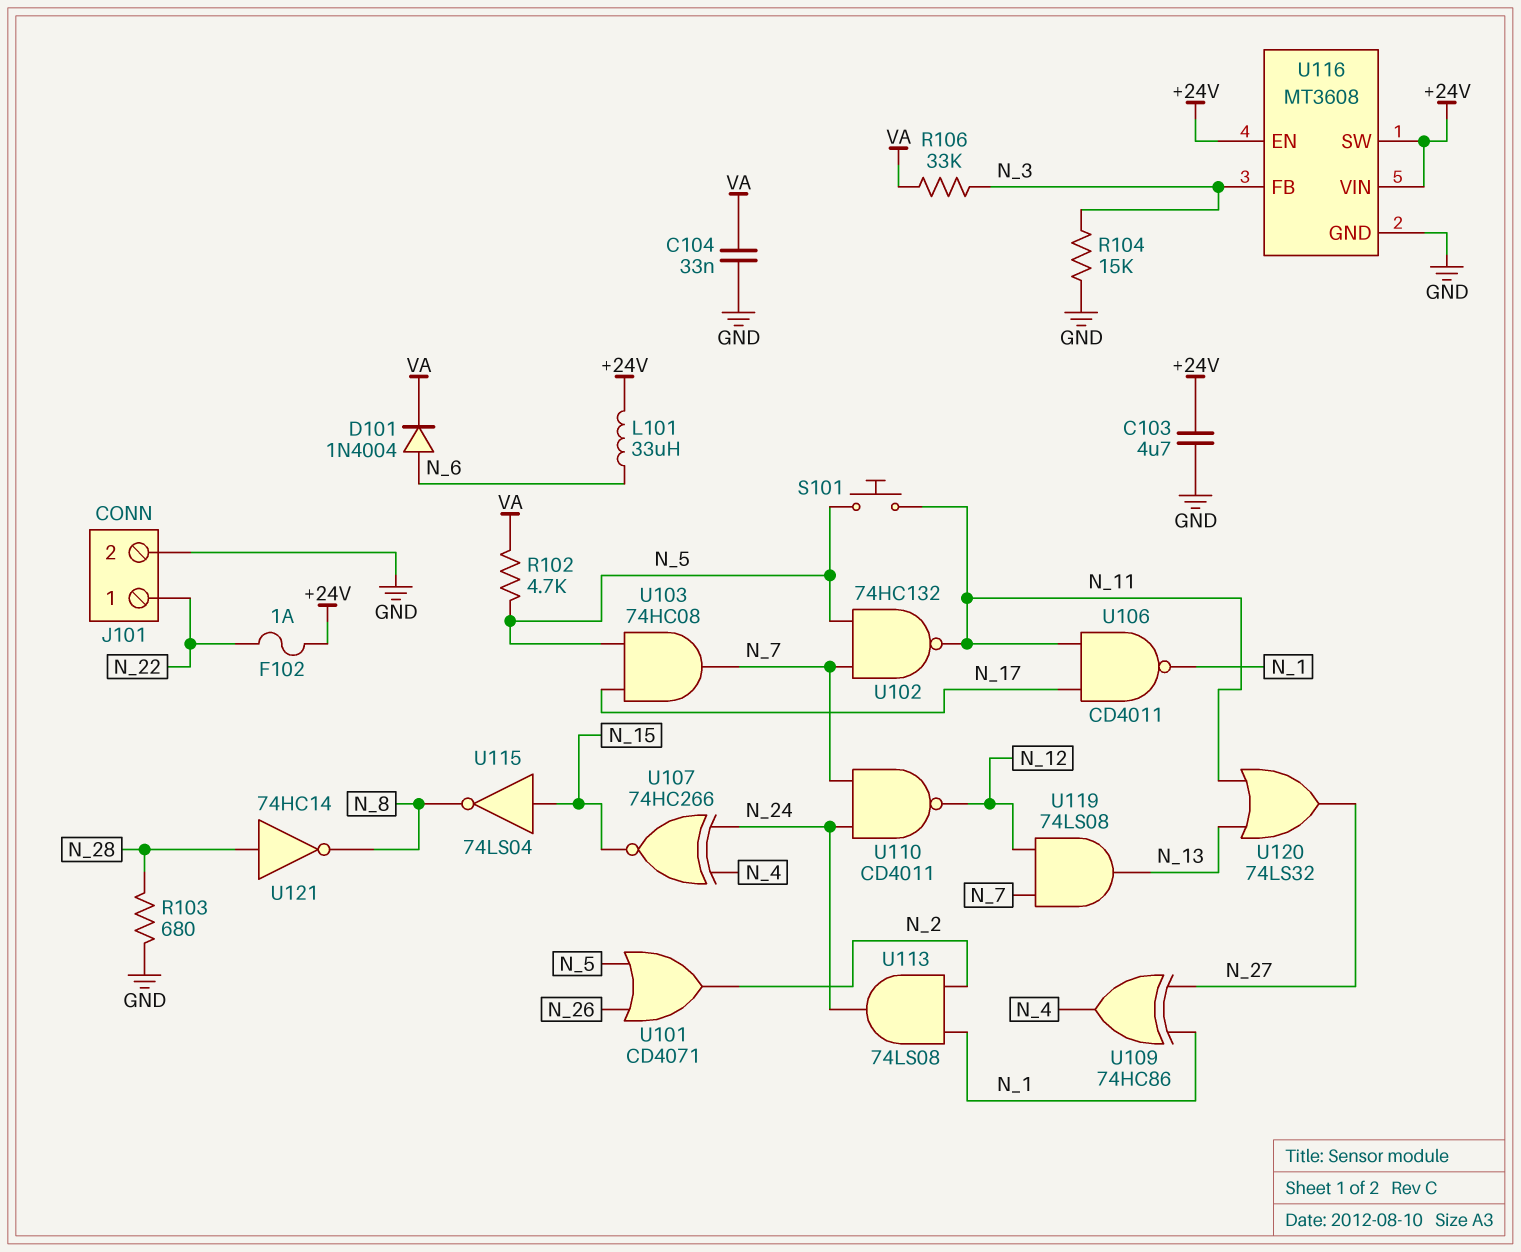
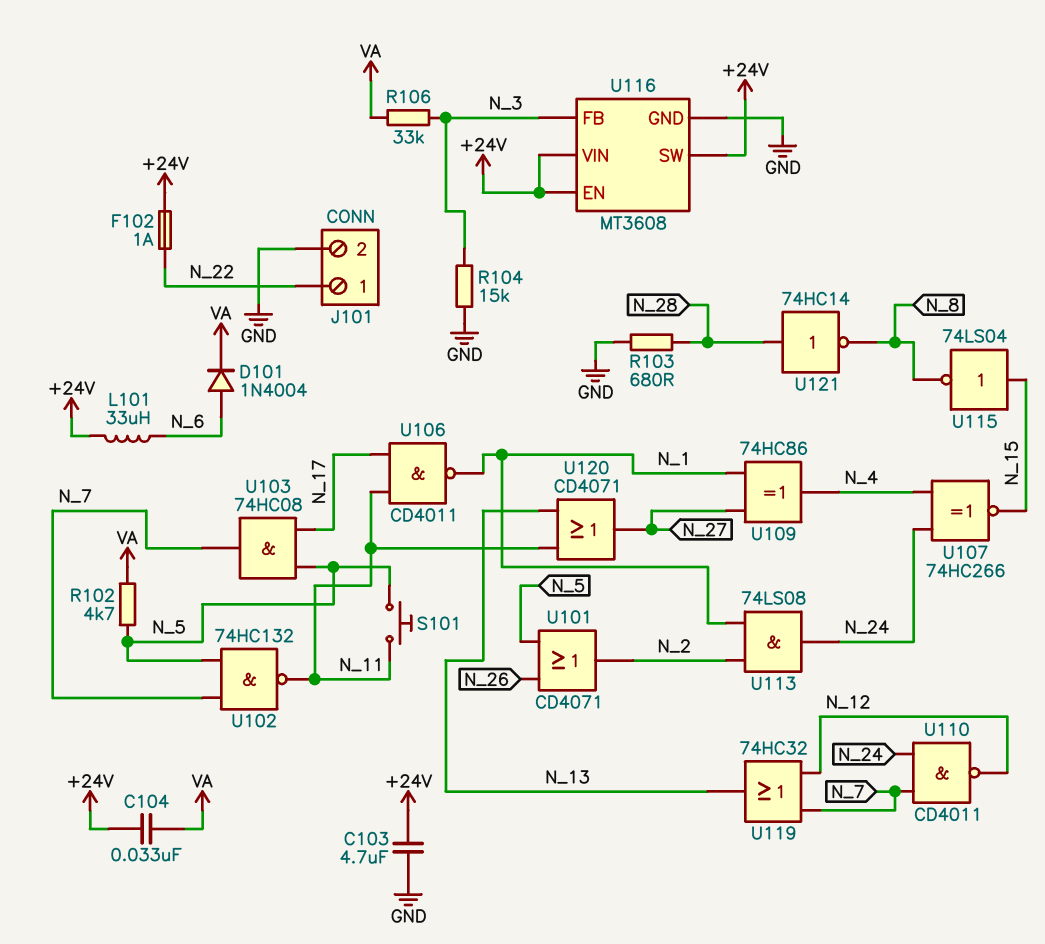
C104: 33nF (GND, VA) -> 33nF (+24V, VA)
U119: AND 74LS08 (in N_7, in N_12, out N_13) -> OR 74HC32 (in N_7, in N_12, out N_13)
U120: OR 74LS32 (in N_11, in N_13, out N_27) -> OR CD4071 (in N_11, in N_13, out N_27)

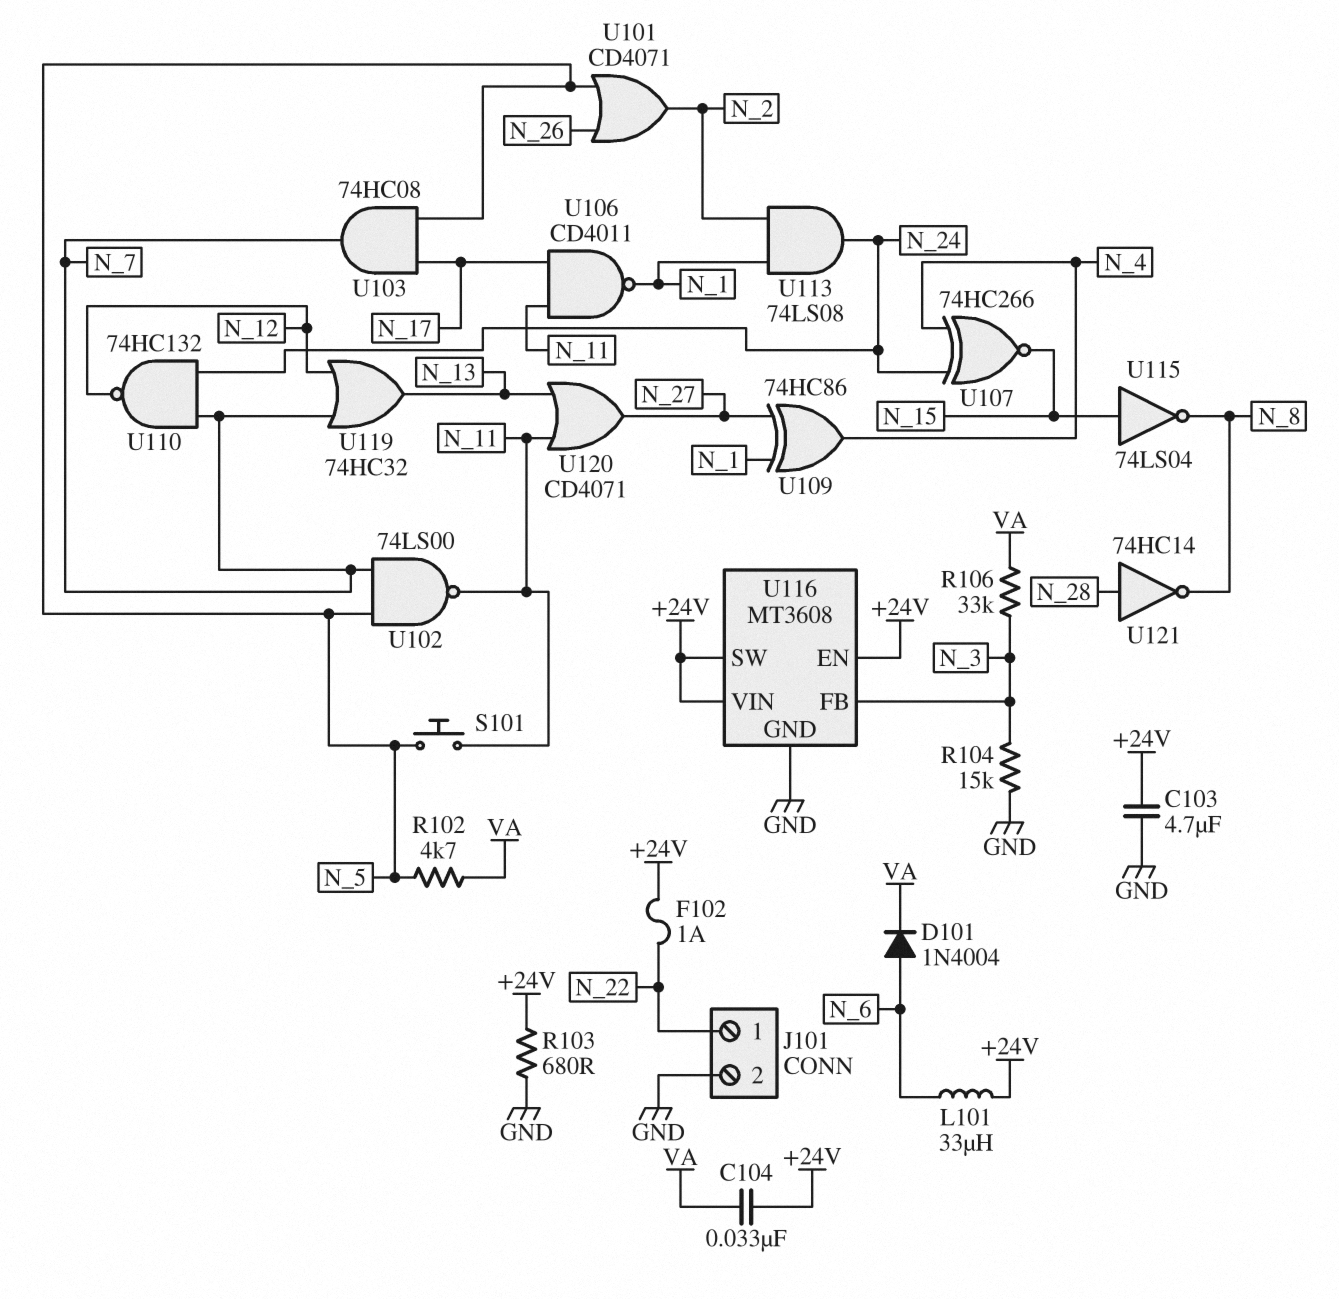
R103: 680 (GND, N_28) -> 680 (+24V, GND)
U102: NAND 74HC132 (in N_5, in N_7, out N_11) -> NAND 74LS00 (in N_5, in N_7, out N_11)
U110: NAND CD4011 (in N_7, in N_24, out N_12) -> NAND 74HC132 (in N_7, in N_24, out N_12)

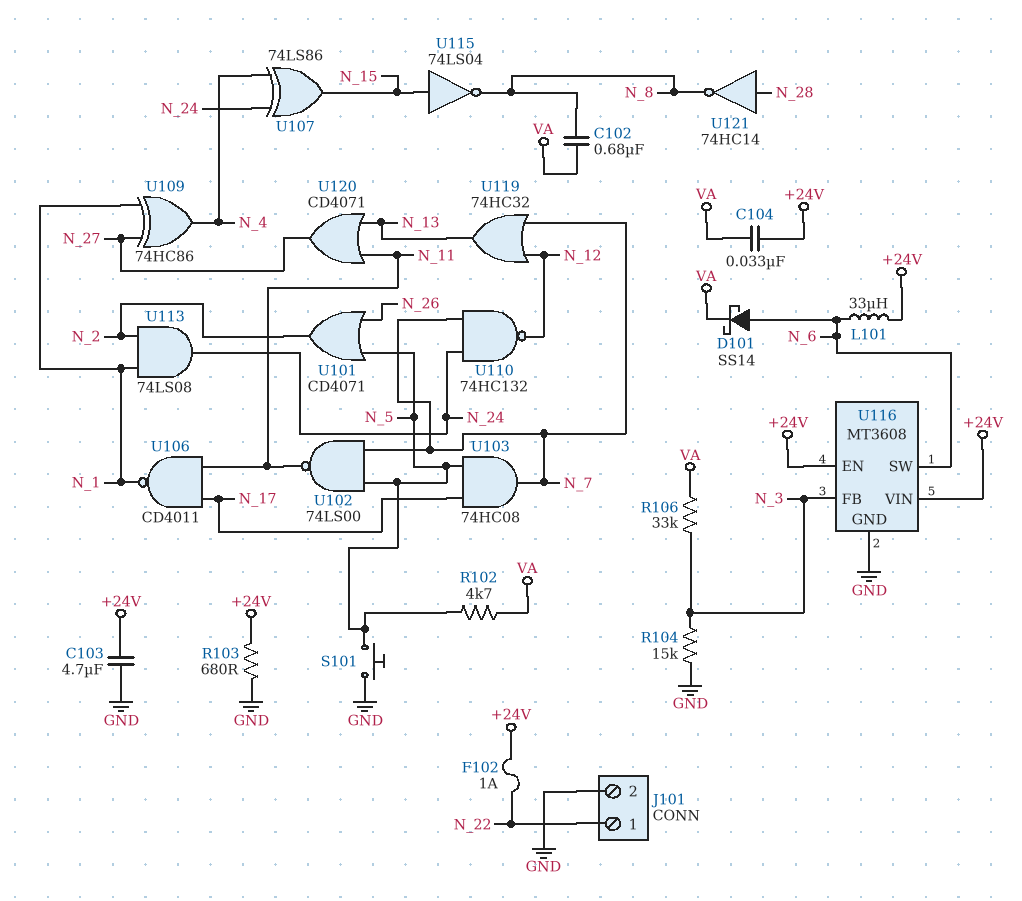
C102: none -> 680nF (N_8, VA)
D101: diode 1N4004 (A N_6, K VA) -> schottky SS14 (A N_6, K VA)
S101: button (N_5, N_11) -> button (GND, N_5)
U107: XNOR 74HC266 (in N_4, in N_24, out N_15) -> XOR 74LS86 (in N_4, in N_24, out N_15)
U116 pin SW: +24V -> N_6

